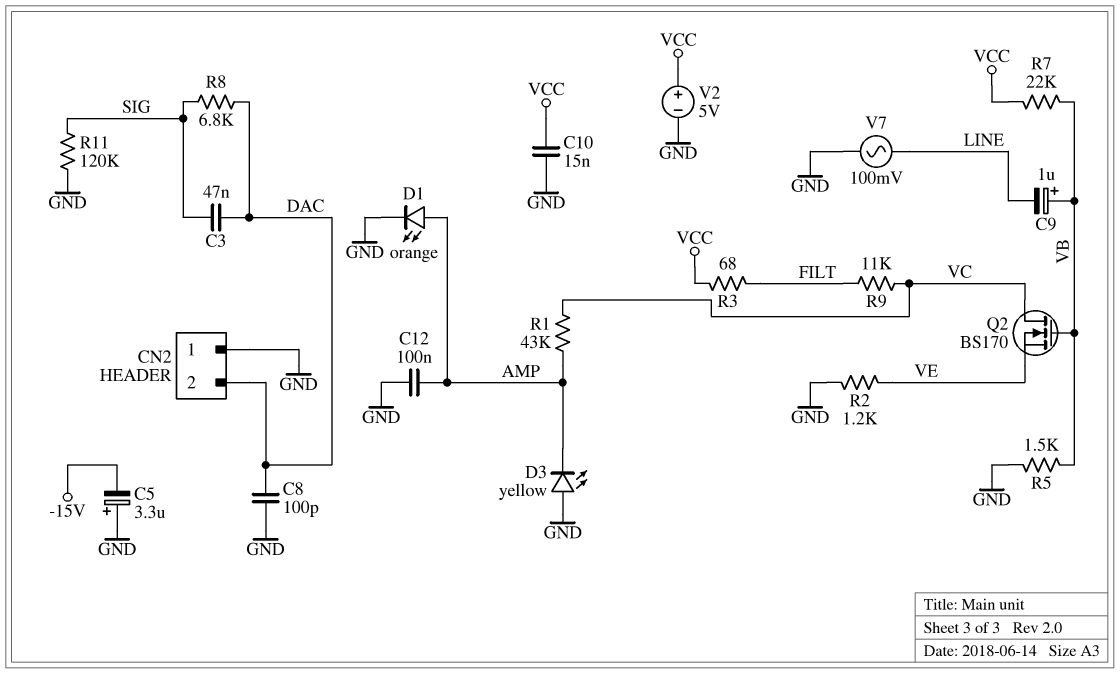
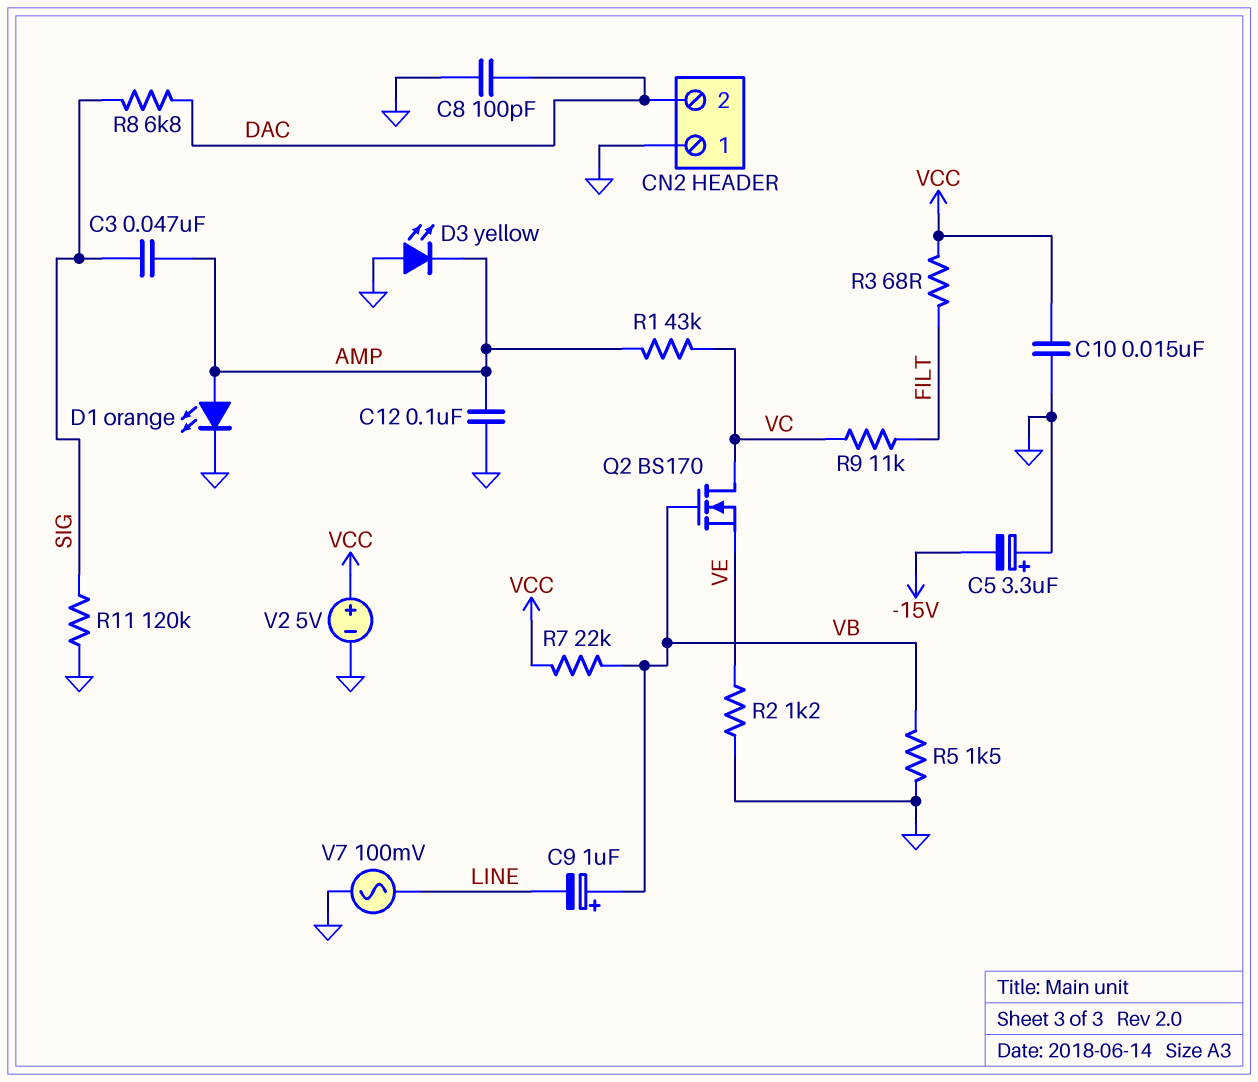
C3: 47nF (DAC, SIG) -> 47nF (AMP, SIG)

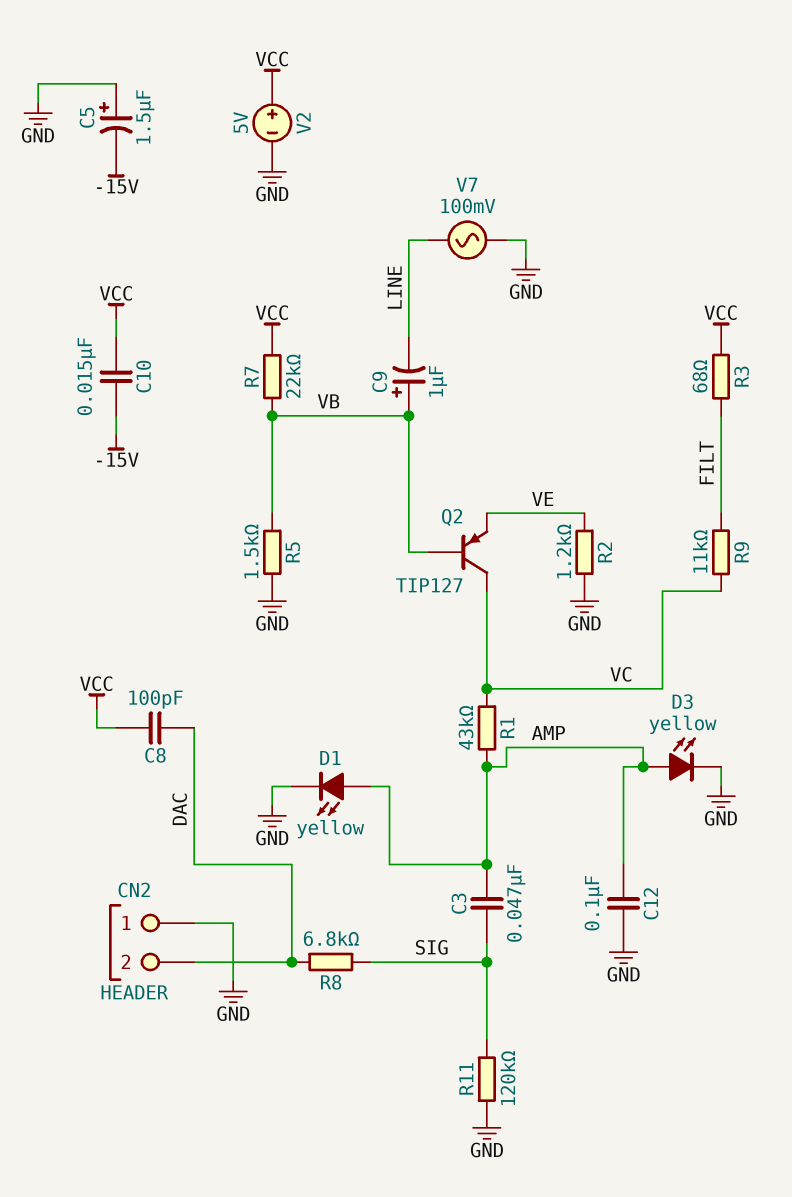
C5: 3.3uF (plus GND, minus -15V) -> 1.5uF (plus GND, minus -15V)
C8: 100pF (DAC, GND) -> 100pF (DAC, VCC)
C10: 15nF (GND, VCC) -> 15nF (-15V, VCC)
D1: LED orange (A AMP, K GND) -> LED yellow (A AMP, K GND)
D3: LED yellow (A GND, K AMP) -> LED yellow (A AMP, K GND)
Q2: NMOS BS170 (G VB, D VC, S VE) -> PNP TIP127 (B VB, C VC, E VE)

